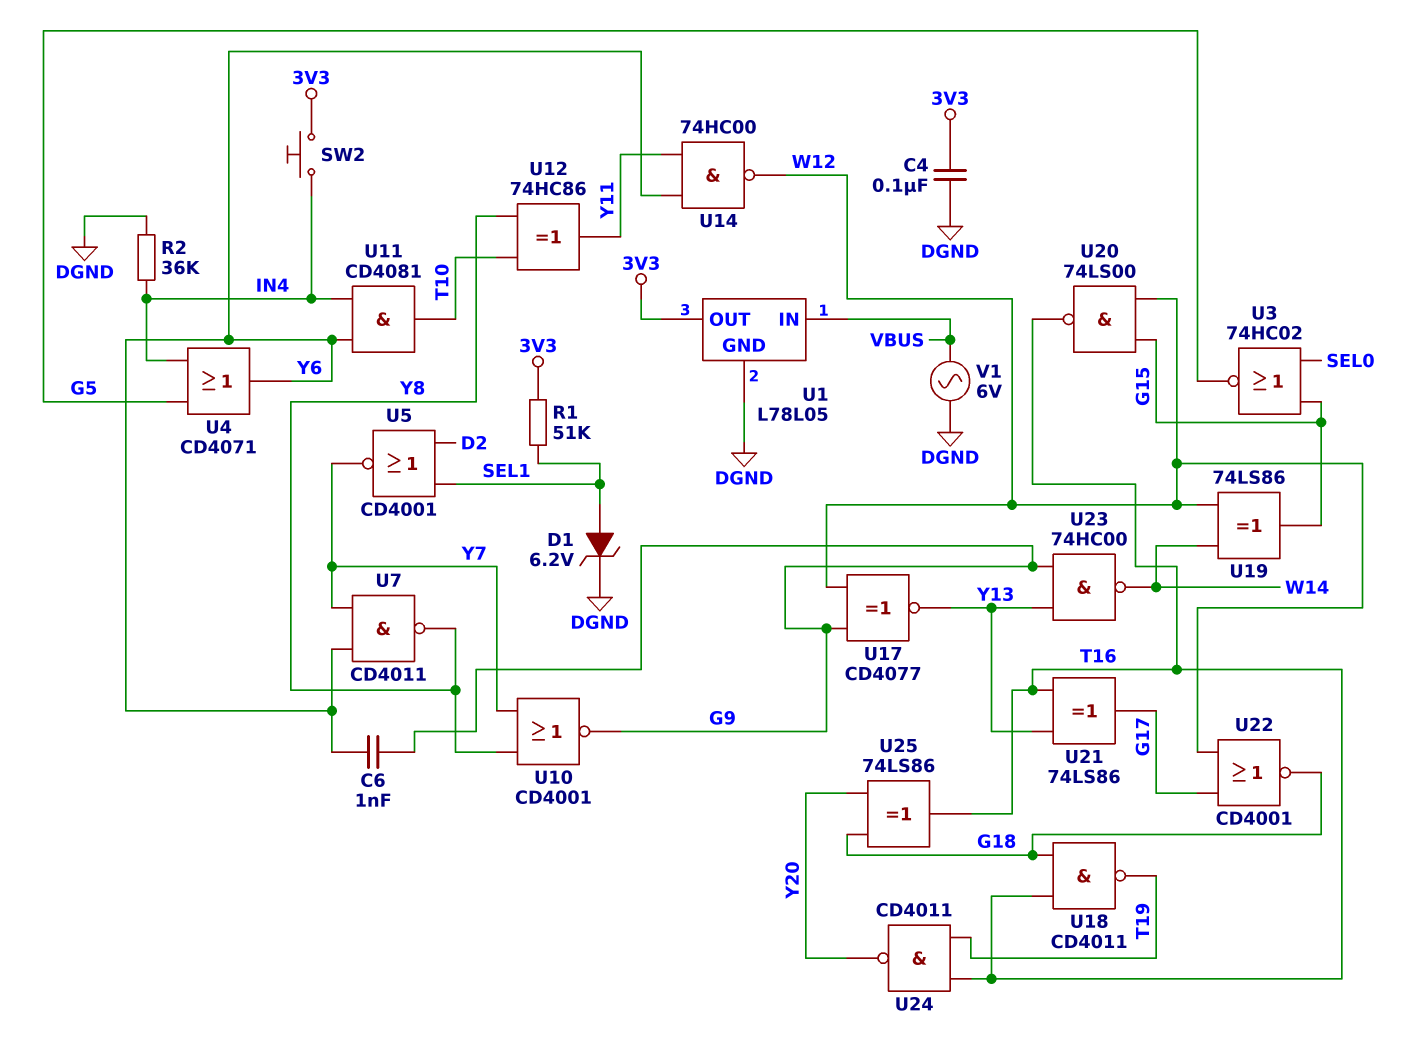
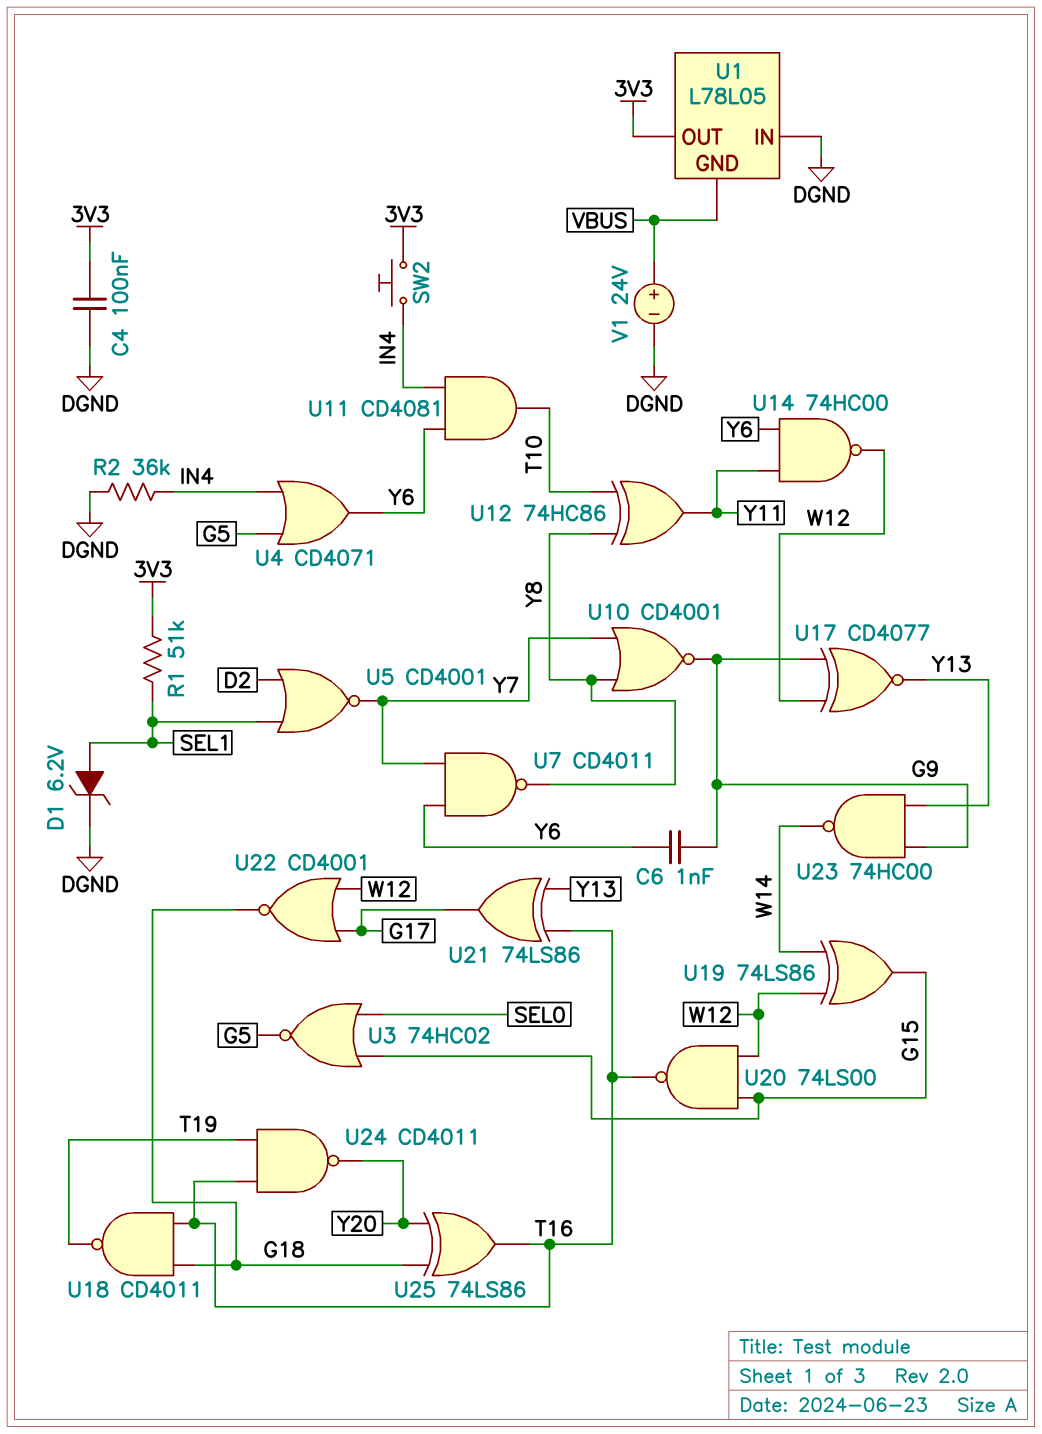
U1 pin GND: DGND -> VBUS
U1 pin IN: VBUS -> DGND
V1: AC 6V (DGND, VBUS) -> 24V (plus VBUS, minus DGND)

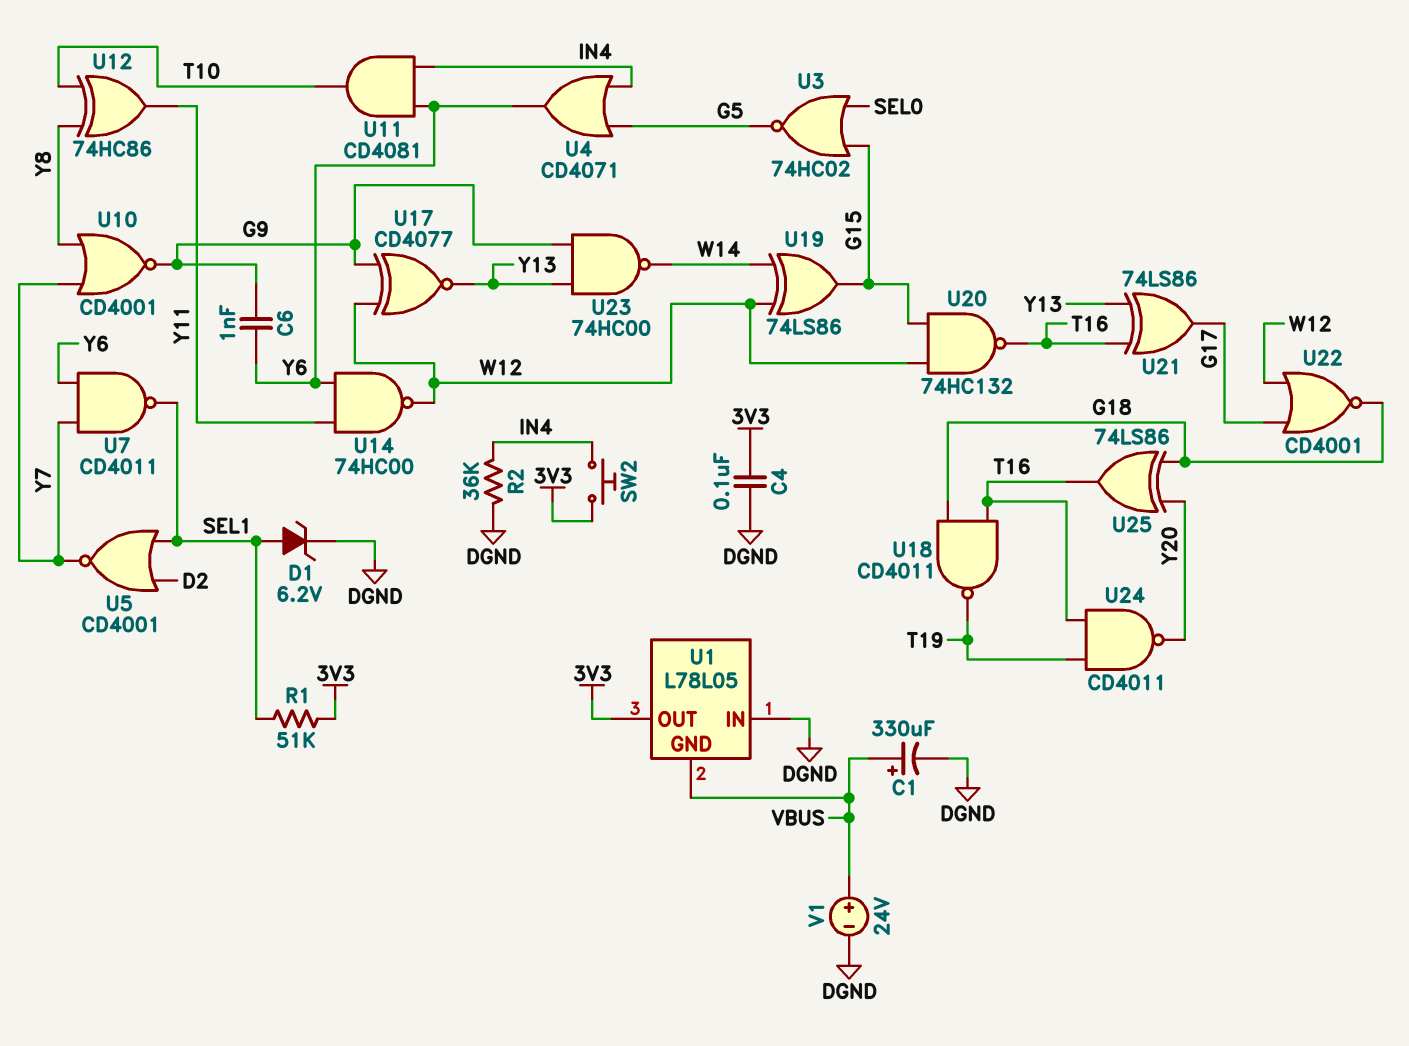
C1: none -> 330uF (plus VBUS, minus DGND)
U7: NAND CD4011 (in Y6, in Y7, out Y8) -> NAND CD4011 (in Y6, in Y7, out SEL1)
U20: NAND 74LS00 (in G15, in W12, out T16) -> NAND 74HC132 (in G15, in W12, out T16)

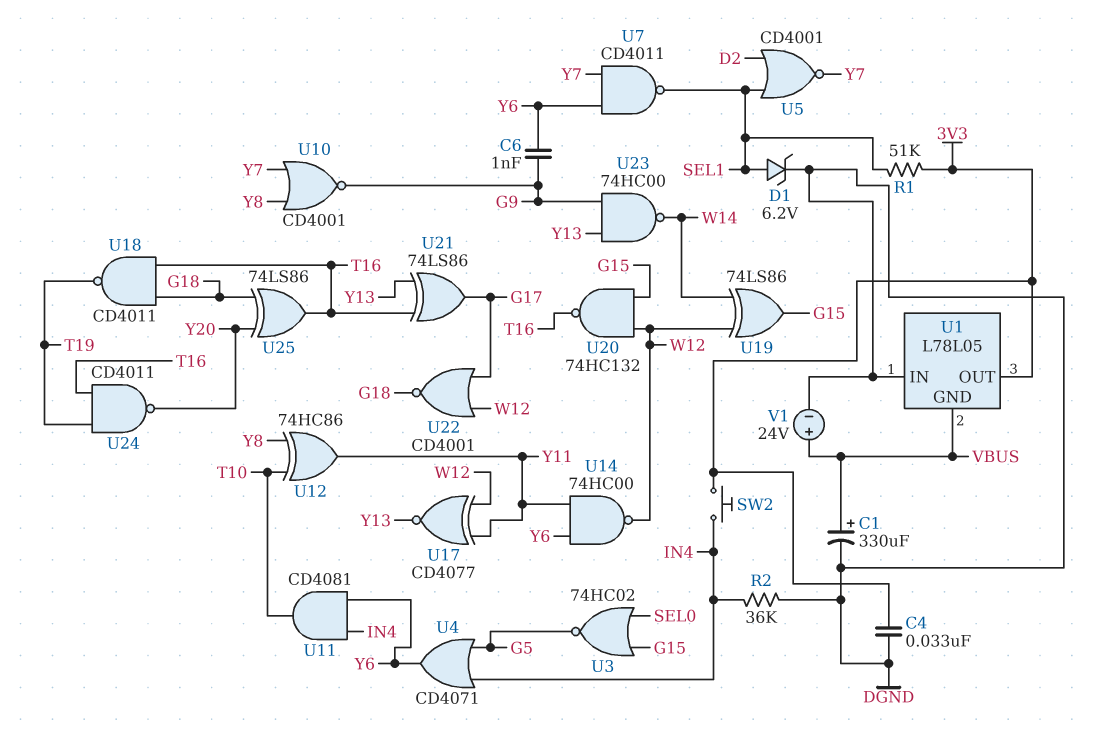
C4: 100nF (3V3, DGND) -> 33nF (3V3, DGND)
U17: XNOR CD4077 (in G9, in W12, out Y13) -> XNOR CD4077 (in W12, in Y11, out Y13)

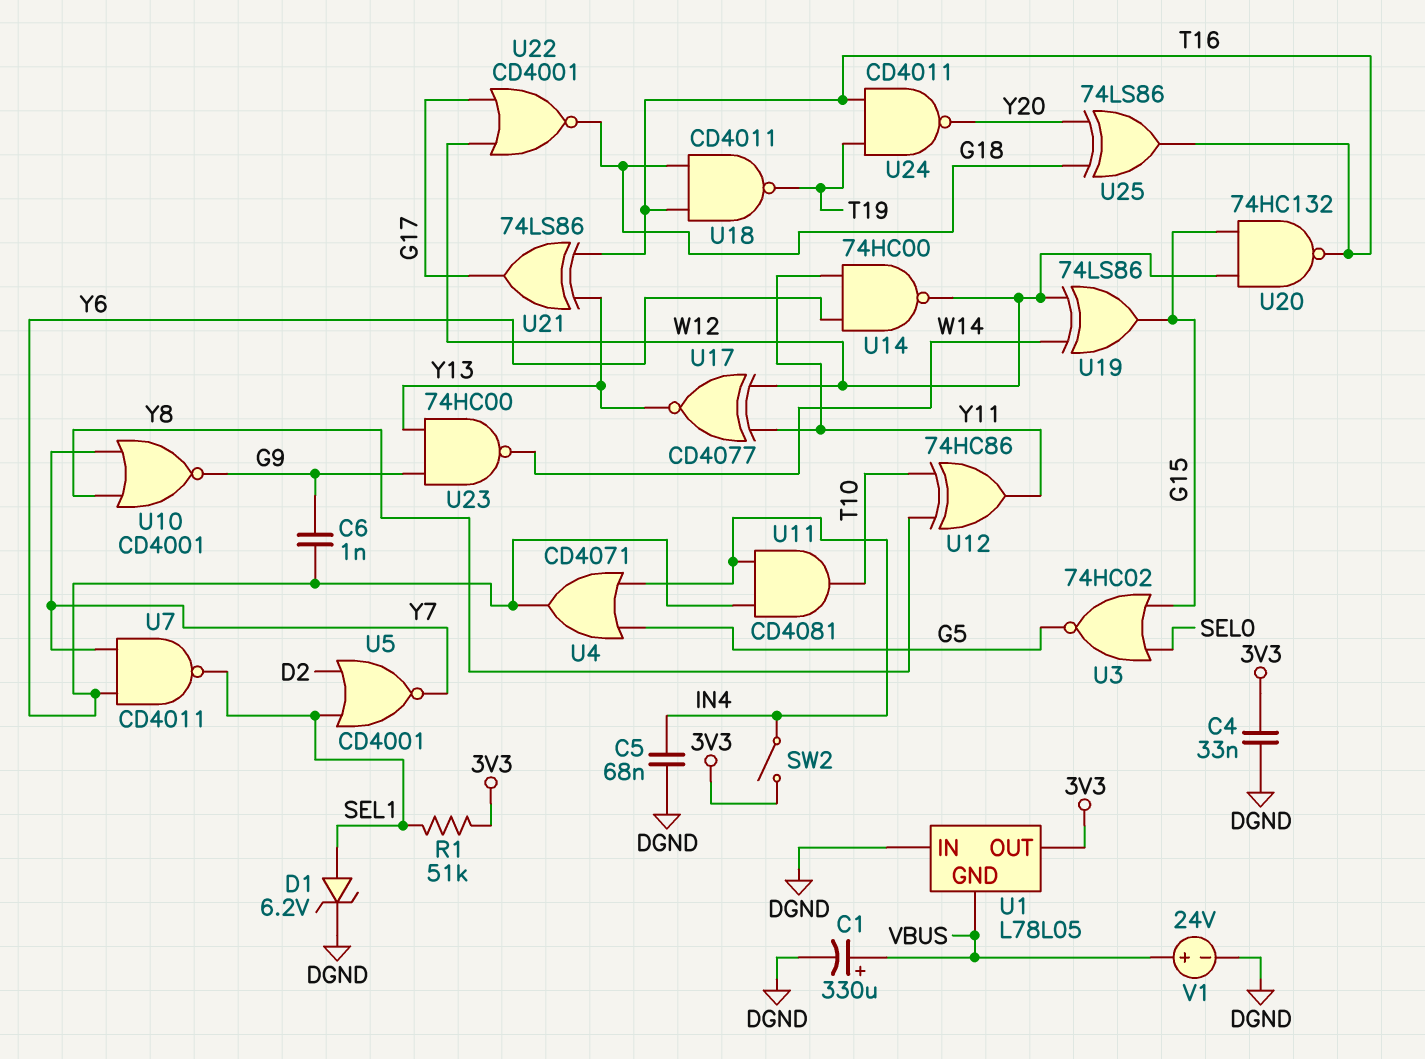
C5: none -> 68nF (DGND, IN4)
R2: 36k (DGND, IN4) -> none
SW2: button (3V3, IN4) -> switch (3V3, IN4)

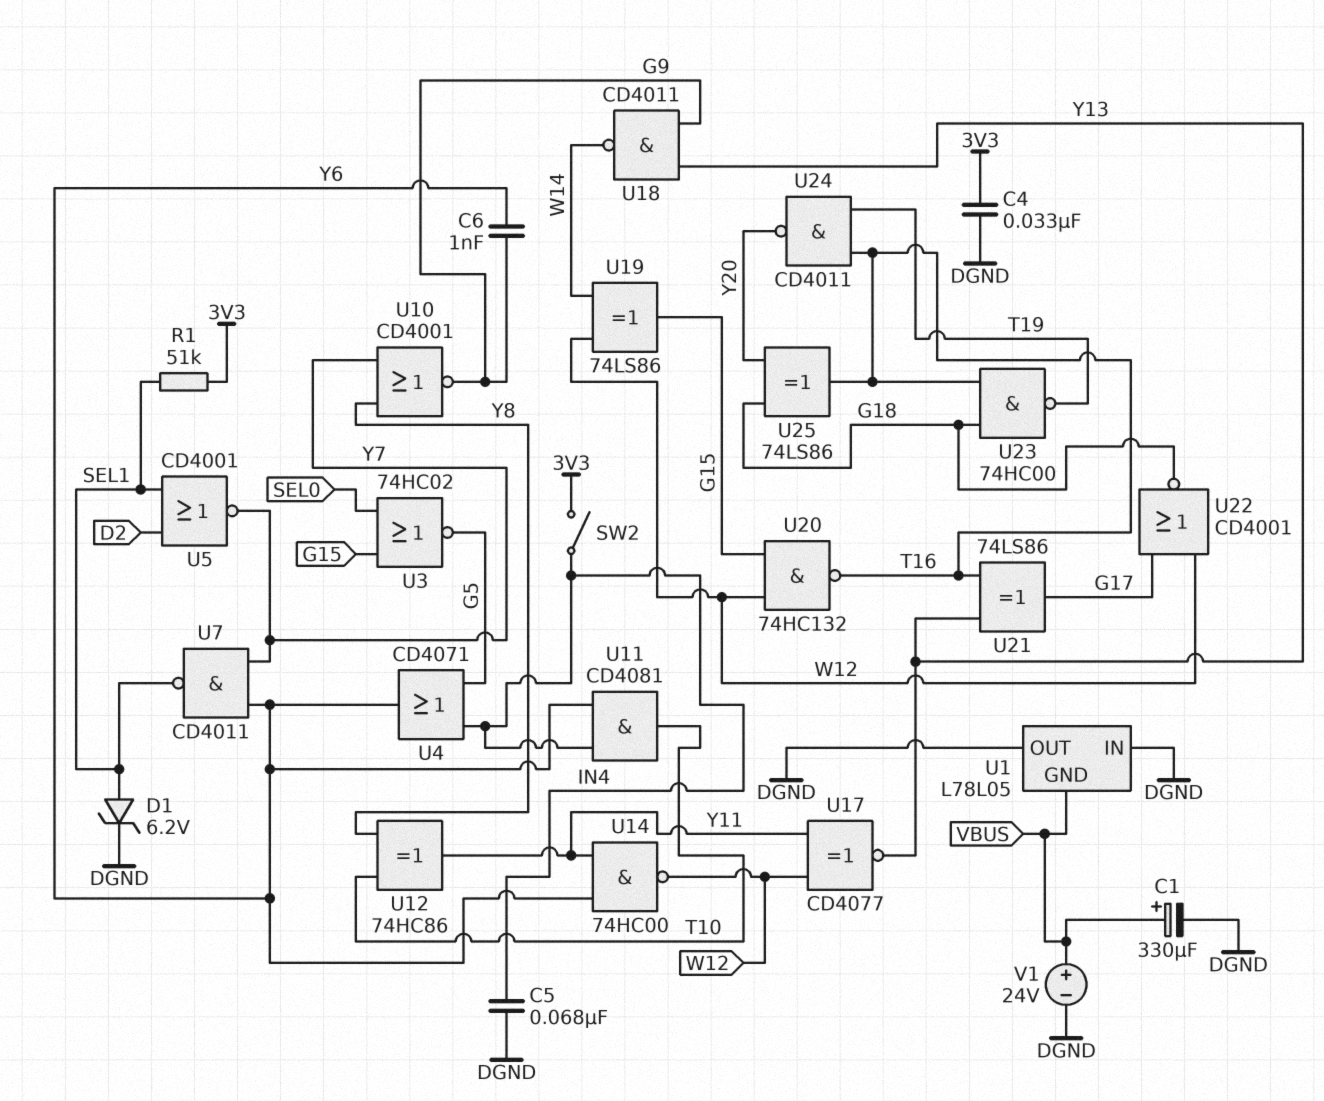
U1 pin OUT: 3V3 -> DGND
U18: NAND CD4011 (in G18, in T16, out T19) -> NAND CD4011 (in G9, in Y13, out W14)
U23: NAND 74HC00 (in G9, in Y13, out W14) -> NAND 74HC00 (in G18, in T16, out T19)

